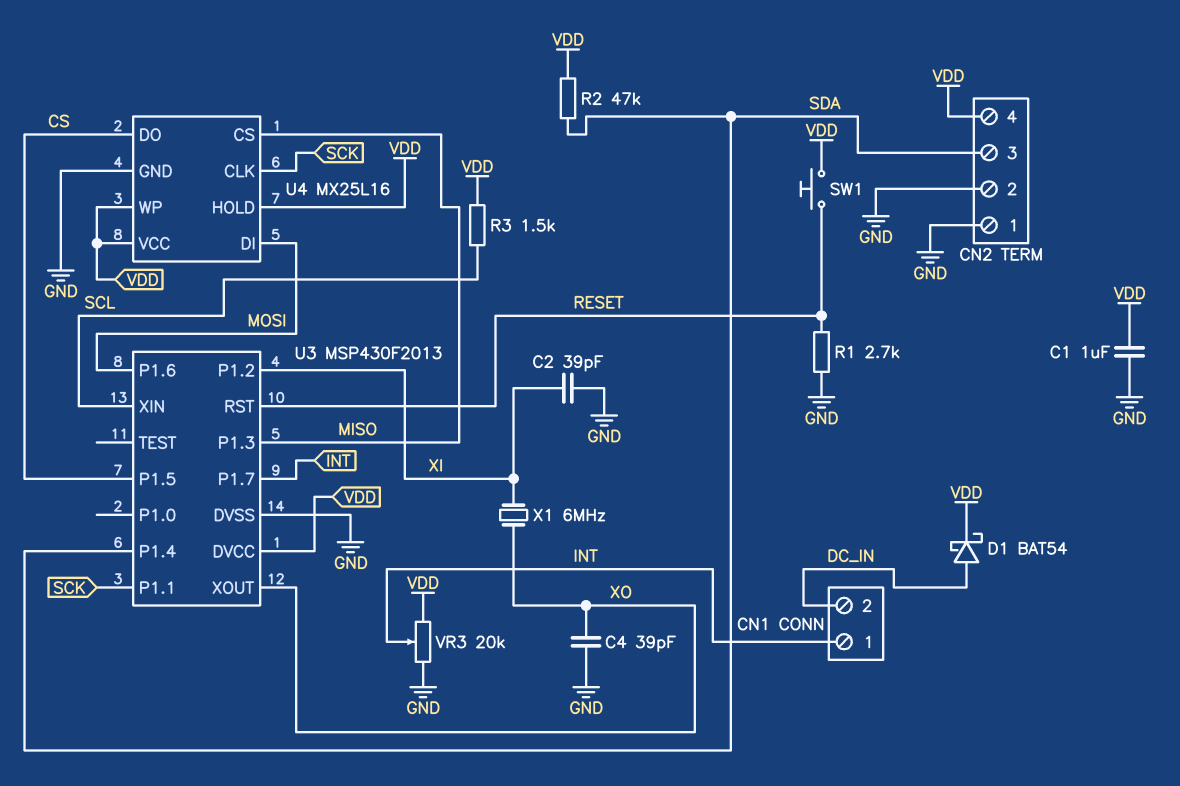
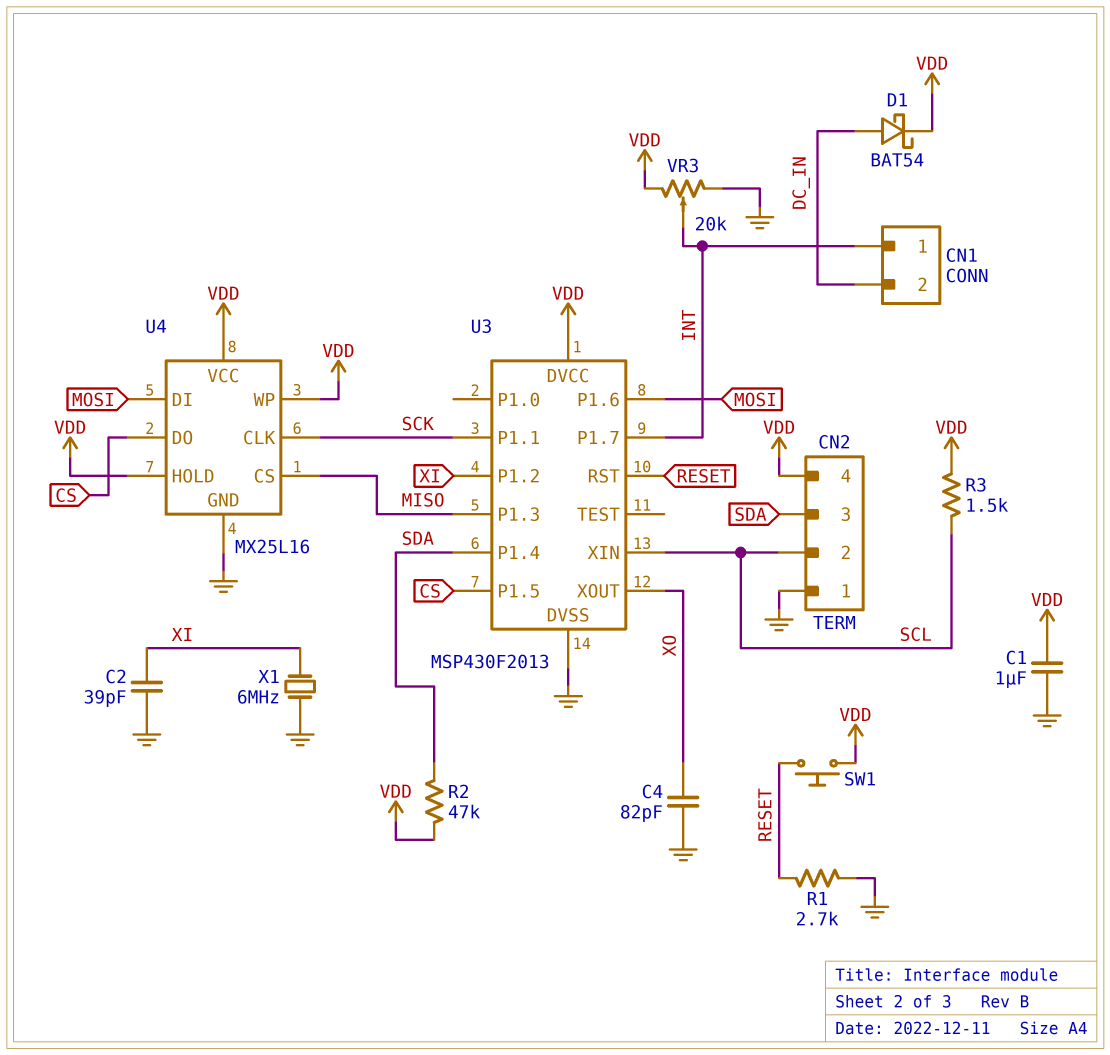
C4: 39pF (GND, XO) -> 82pF (GND, XO)
CN2 pin 2: GND -> SCL
X1: 6MHz (XI, XO) -> 6MHz (GND, XI)

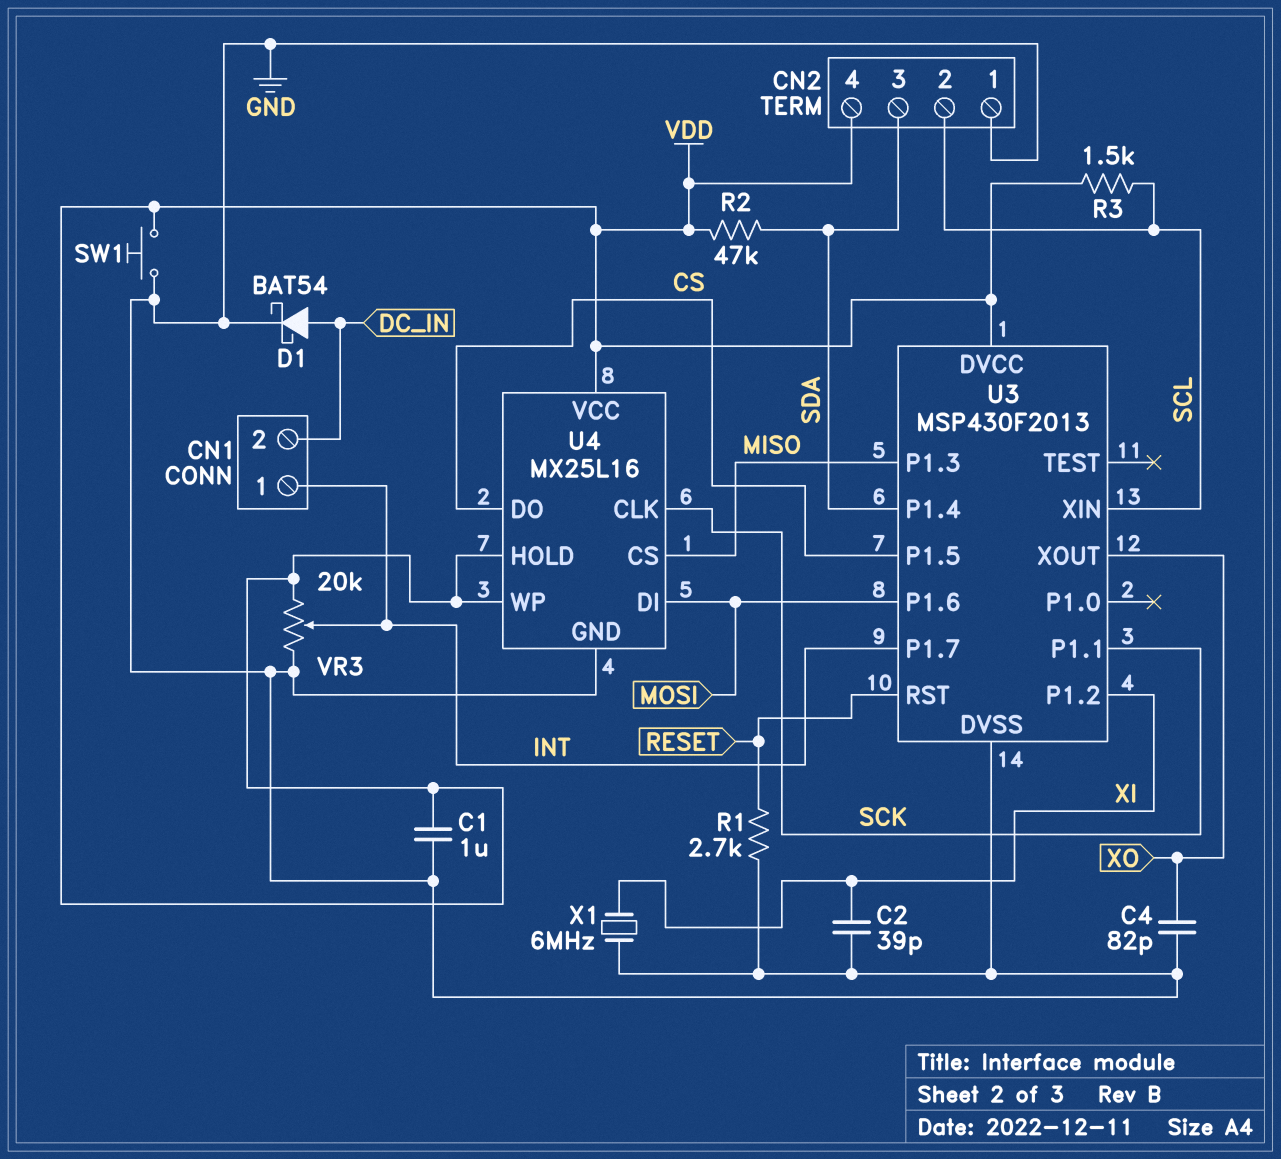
D1: schottky BAT54 (A DC_IN, K VDD) -> schottky BAT54 (A DC_IN, K GND)
SW1: button (RESET, VDD) -> button (GND, VDD)

